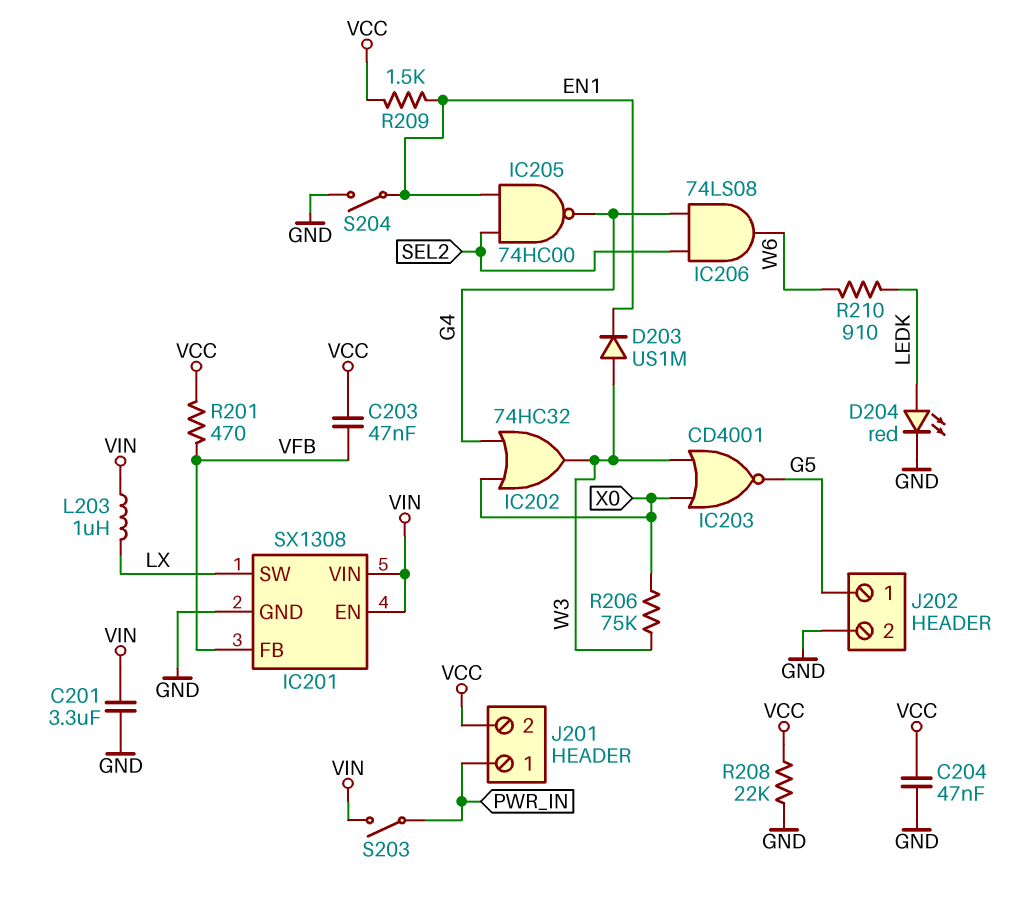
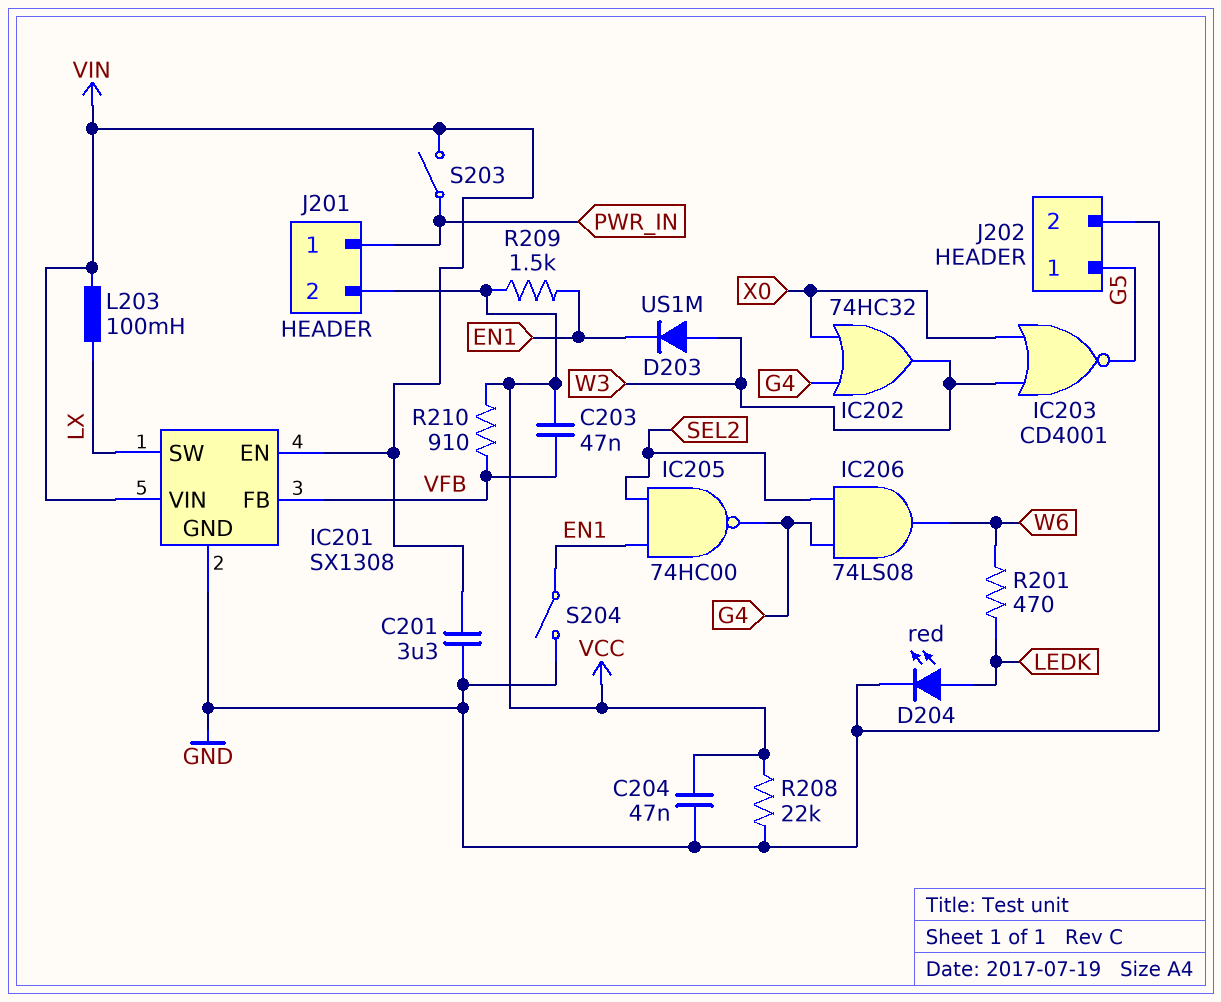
L203: 1uH (LX, VIN) -> 100mH (LX, VIN)
R201: 470 (VCC, VFB) -> 470 (LEDK, W6)
R206: 75k (W3, X0) -> none
R210: 910 (LEDK, W6) -> 910 (VCC, VFB)

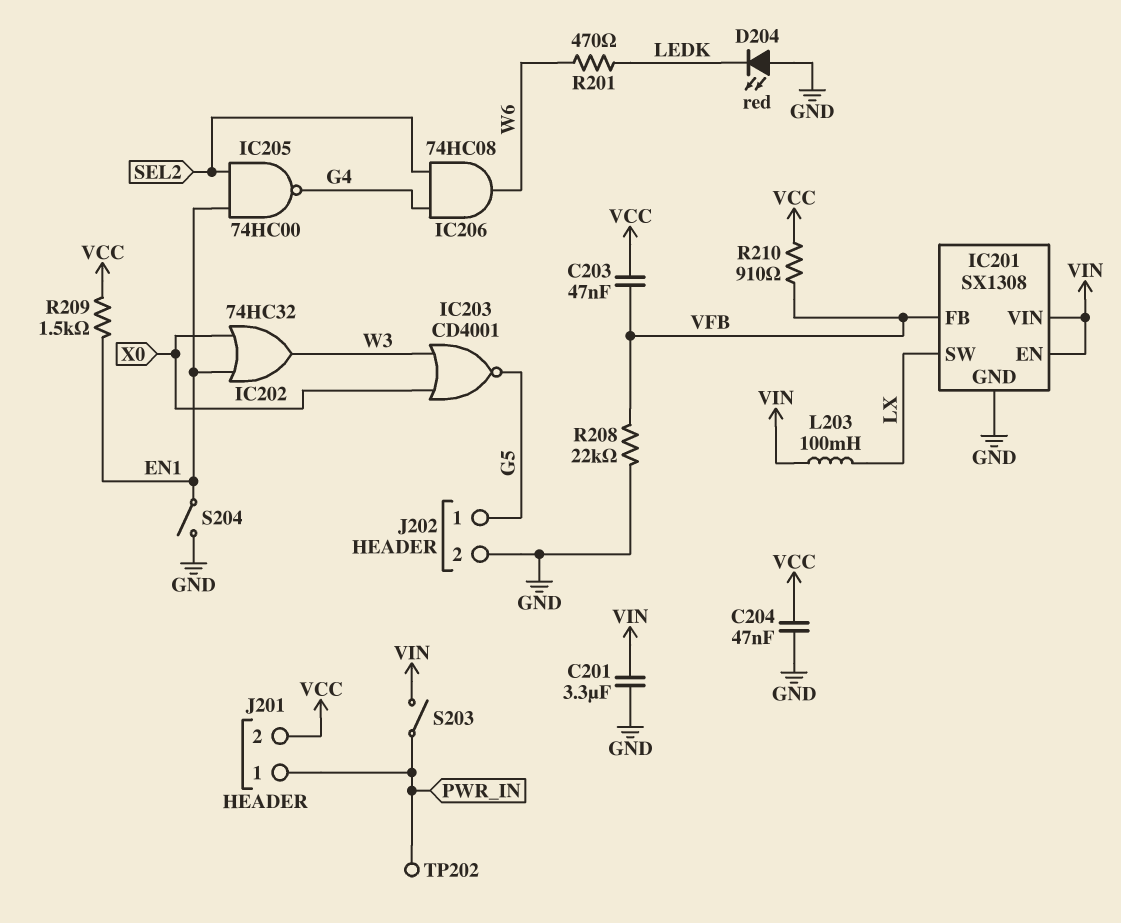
D203: diode US1M (A W3, K EN1) -> none
D204: LED red (A LEDK, K GND) -> LED red (A GND, K LEDK)
IC202: OR 74HC32 (in G4, in X0, out W3) -> OR 74HC32 (in EN1, in X0, out W3)
IC206: AND 74LS08 (in G4, in SEL2, out W6) -> AND 74HC08 (in G4, in SEL2, out W6)
R208: 22k (GND, VCC) -> 22k (GND, VFB)
TP202: none -> test point (PWR_IN)

